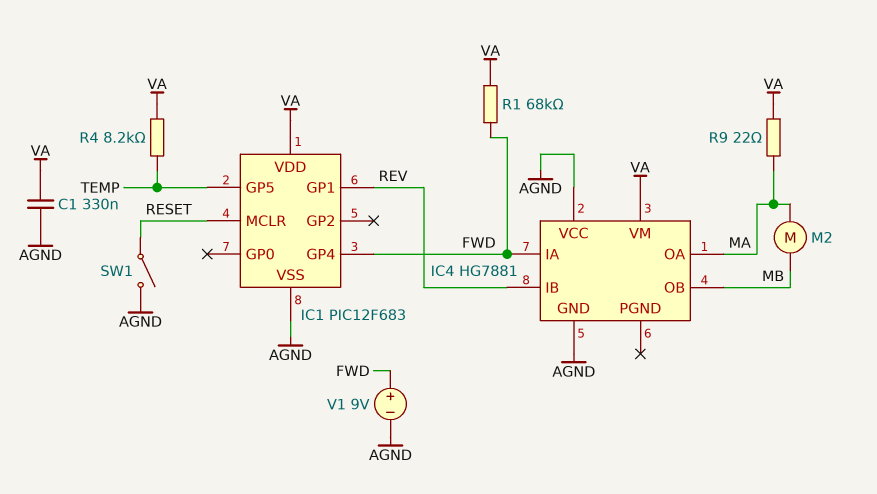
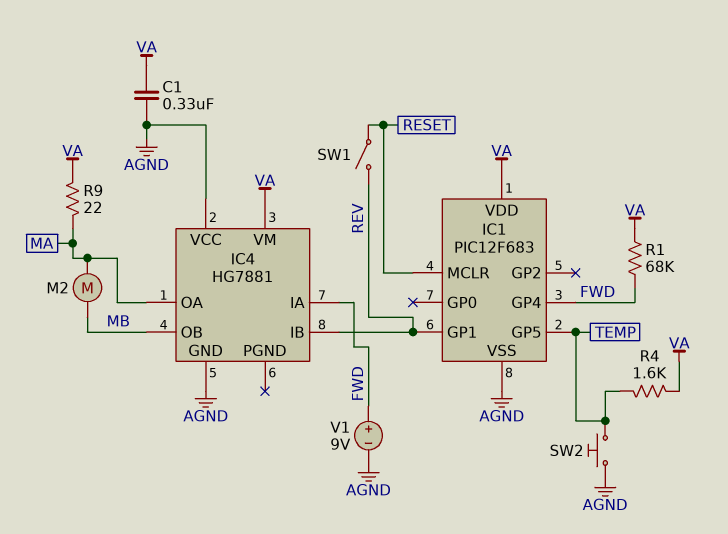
R4: 8.2k (TEMP, VA) -> 1.6k (TEMP, VA)
SW1: switch (AGND, RESET) -> switch (RESET, REV)
SW2: none -> button (AGND, TEMP)

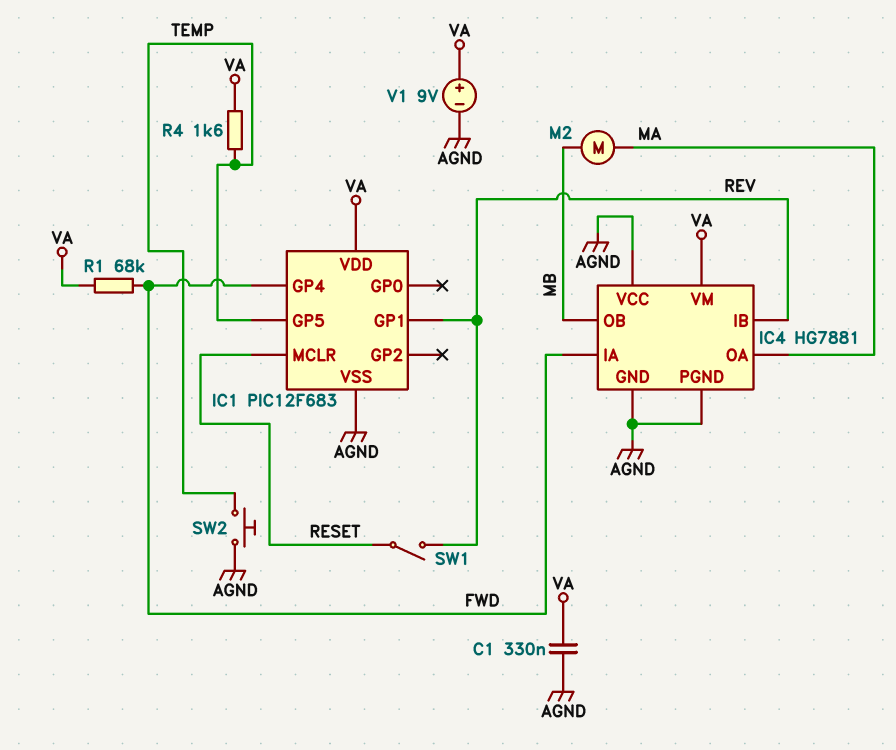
IC4 pin PGND: none -> AGND
R9: 22 (MA, VA) -> none
V1: 9V (plus FWD, minus AGND) -> 9V (plus VA, minus AGND)

